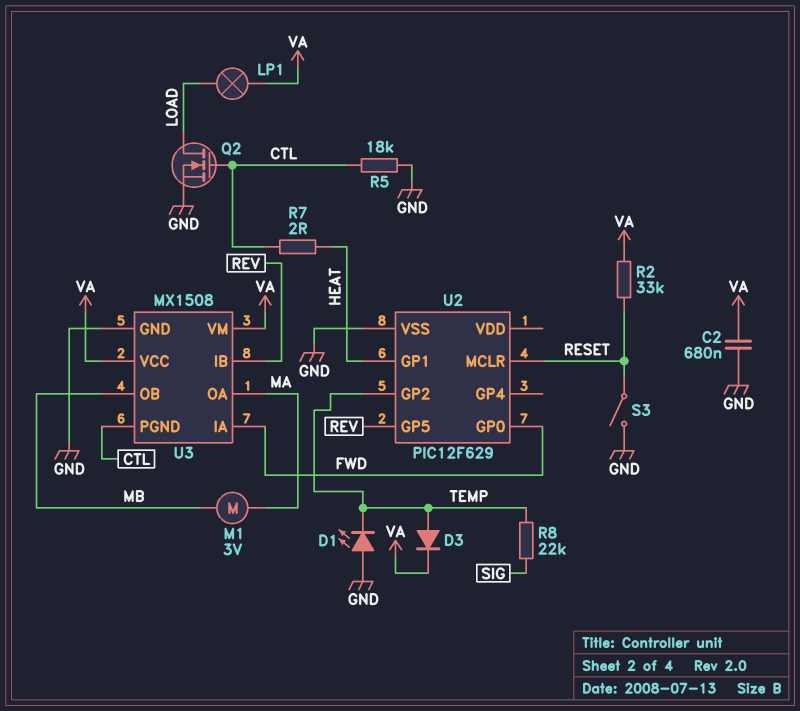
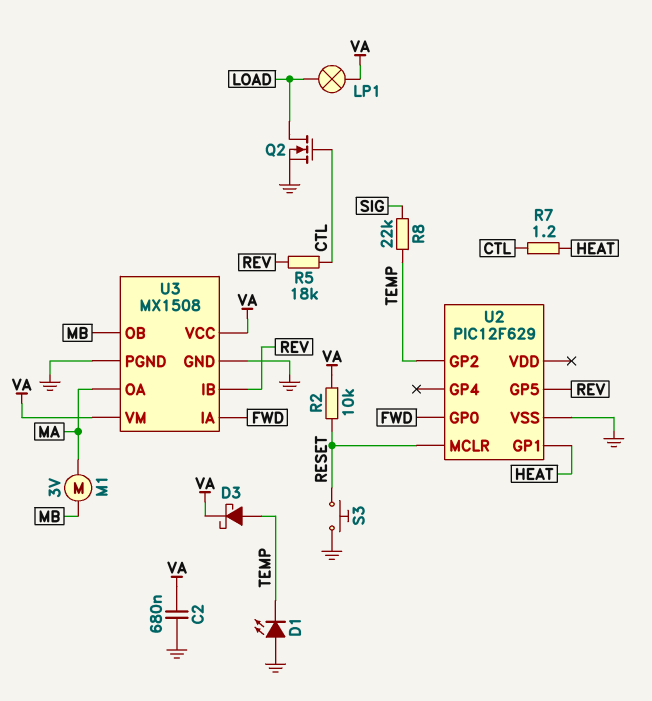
D3: diode (A TEMP, K VA) -> schottky (A TEMP, K VA)
R2: 33k (RESET, VA) -> 10k (RESET, VA)
R5: 18k (CTL, GND) -> 18k (CTL, REV)
R7: 2 (CTL, HEAT) -> 1.2 (CTL, HEAT)
S3: switch (GND, RESET) -> button (GND, RESET)
U3 pin PGND: CTL -> GND

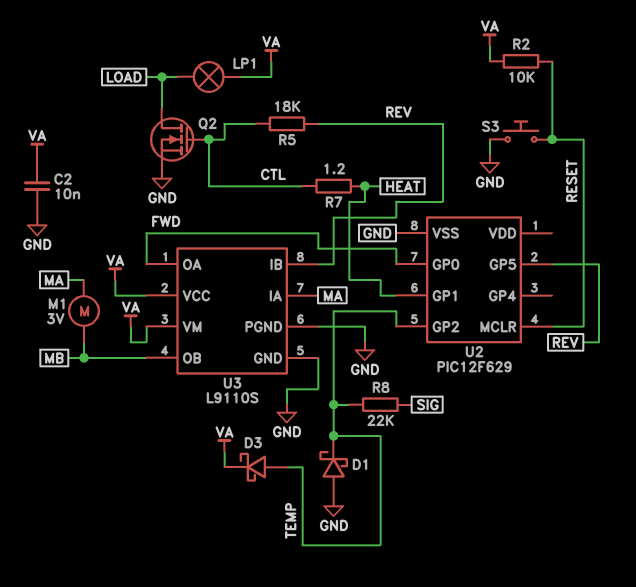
C2: 680nF (GND, VA) -> 10nF (GND, VA)
D1: LED (A GND, K TEMP) -> schottky (A GND, K TEMP)
U3: MX1508 -> L9110S
U3 pin IA: FWD -> MA
U3 pin OA: MA -> FWD

